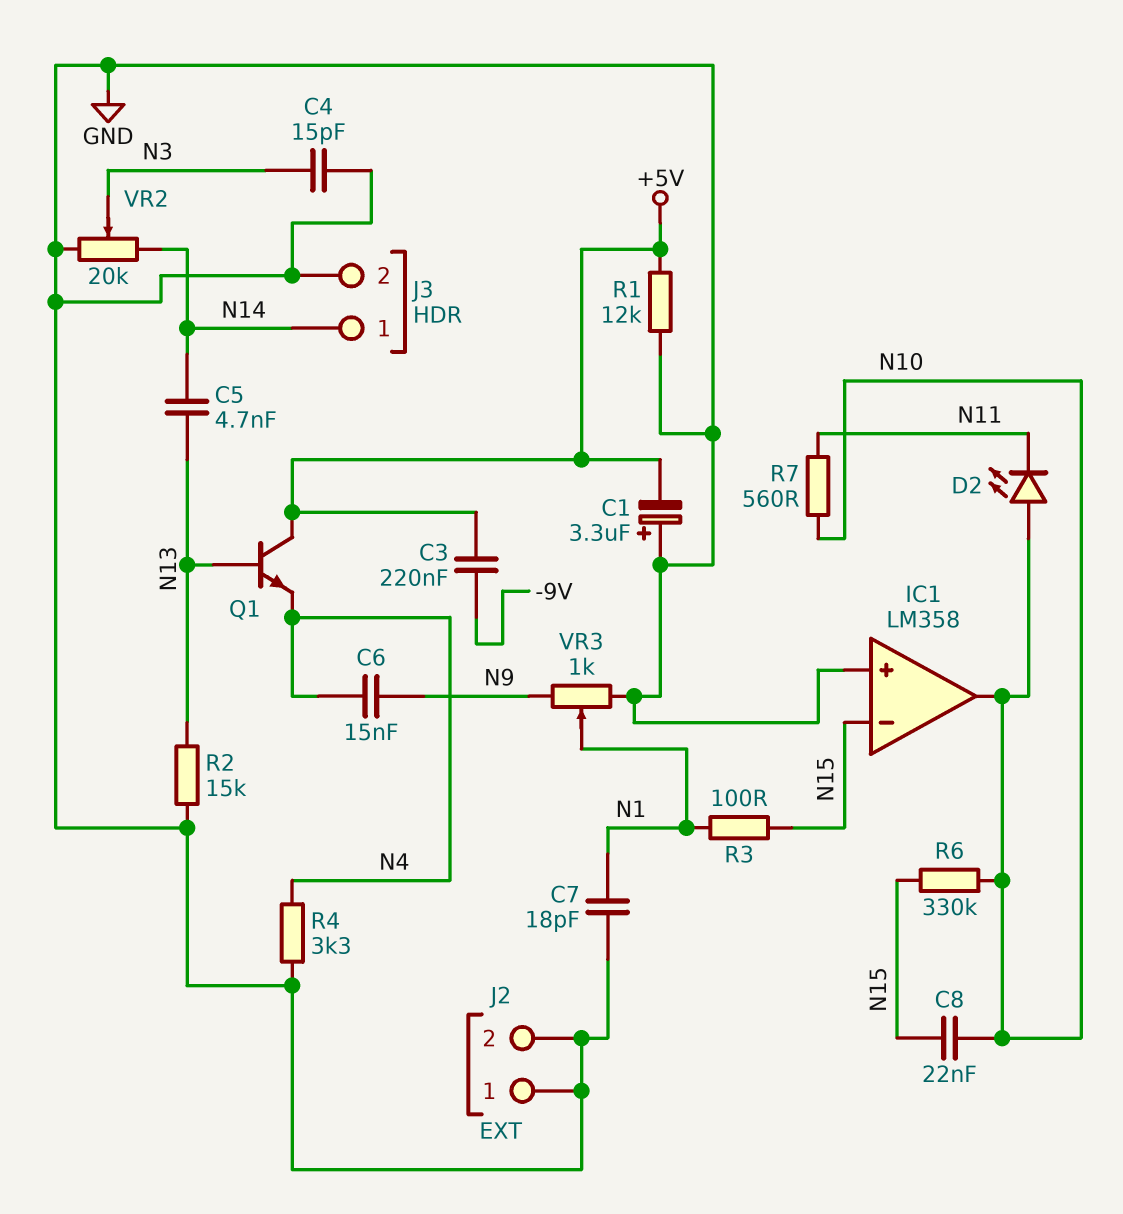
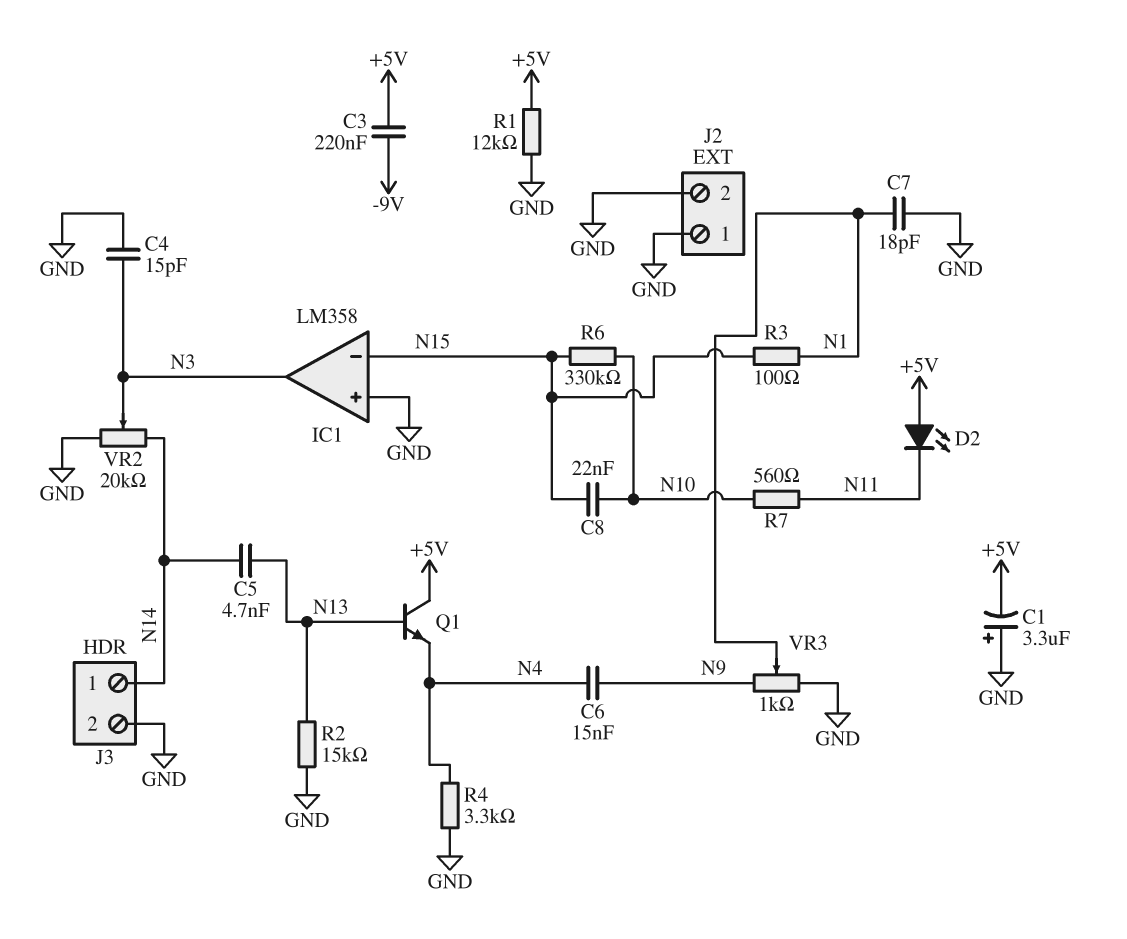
D2: LED (A N10, K N11) -> LED (A +5V, K N11)
IC1 pin out: N10 -> N3

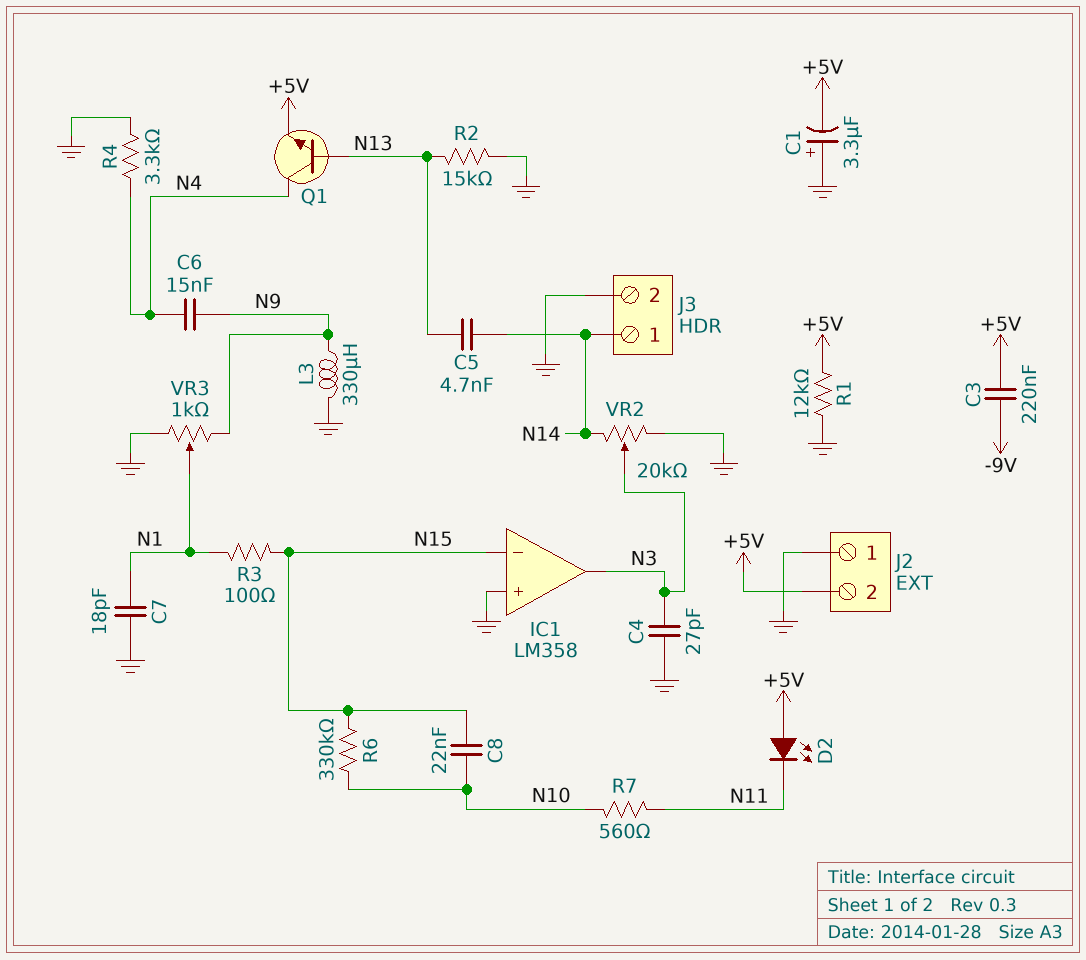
C4: 15pF (GND, N3) -> 27pF (GND, N3)
J2 pin 2: GND -> +5V
L3: none -> 330uH (GND, N9)
Q1: NPN (B N13, C +5V, E N4) -> NPN (B N13, C N4, E +5V)

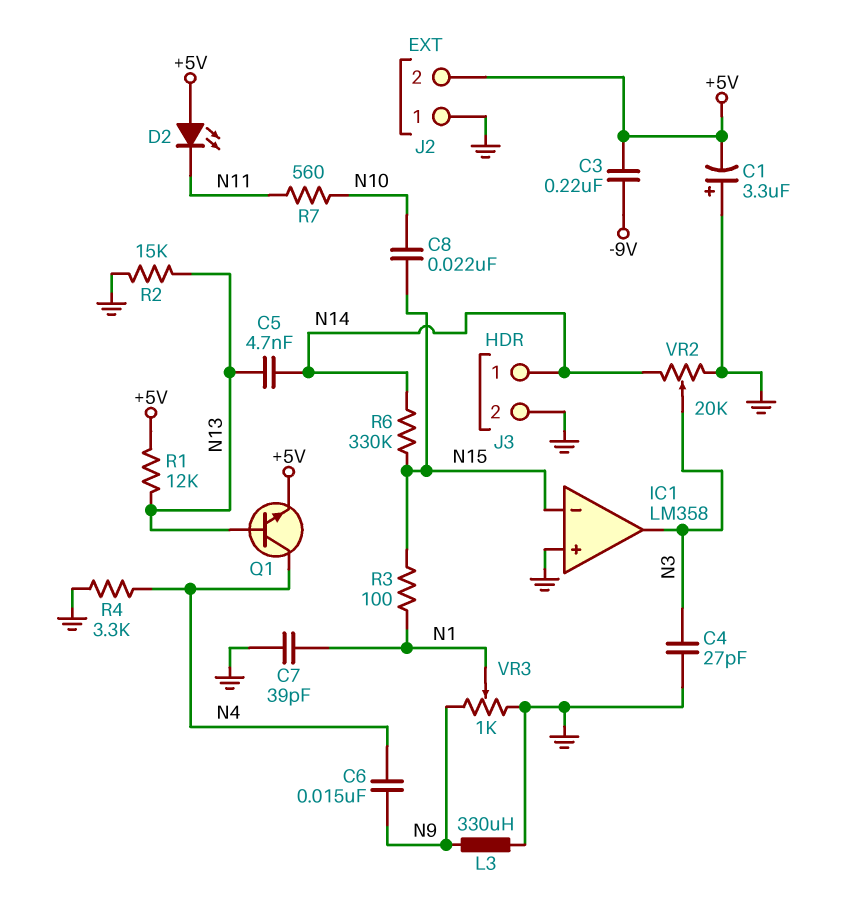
C7: 18pF (GND, N1) -> 39pF (GND, N1)
R1: 12k (+5V, GND) -> 12k (+5V, N13)
R6: 330k (N10, N15) -> 330k (N14, N15)

